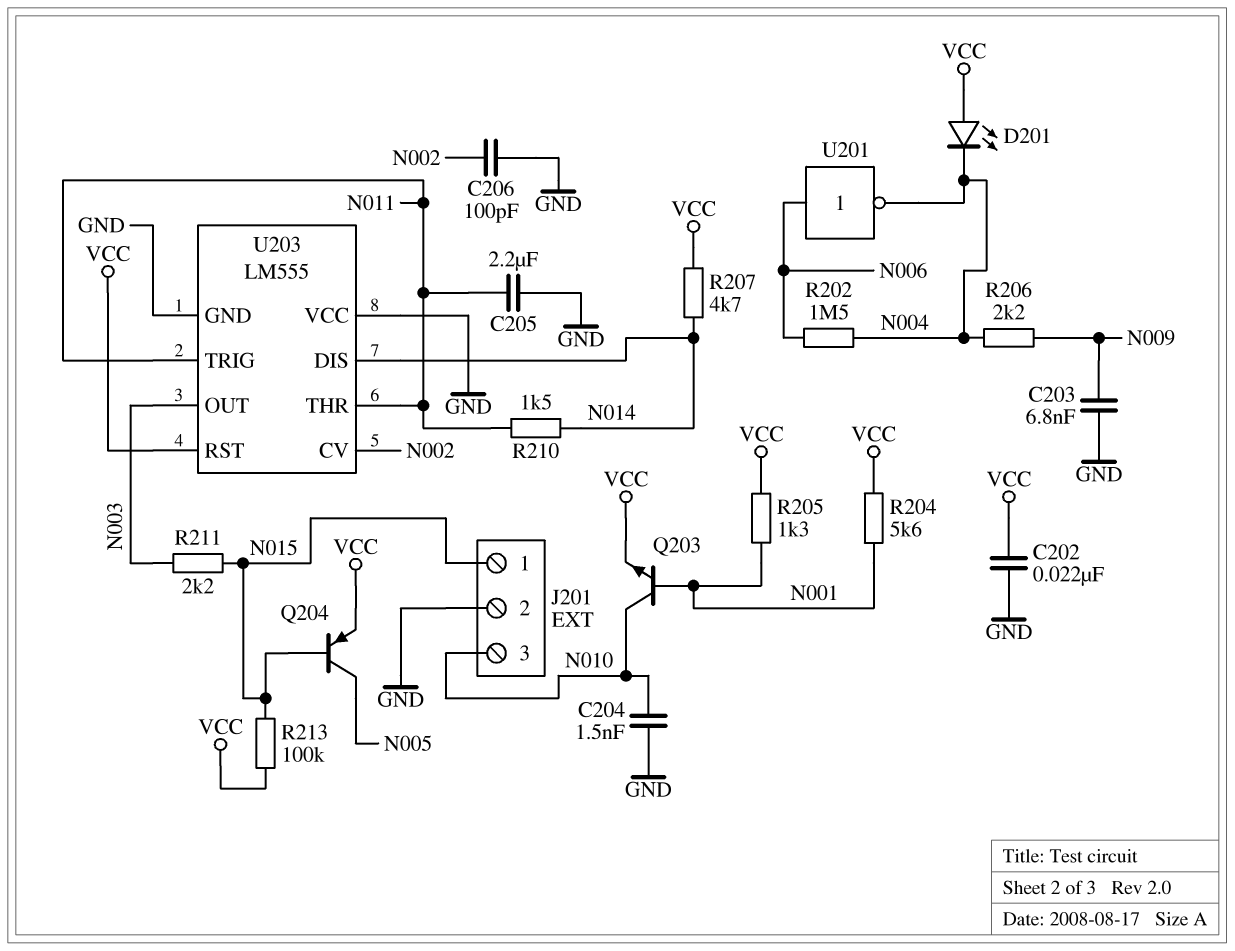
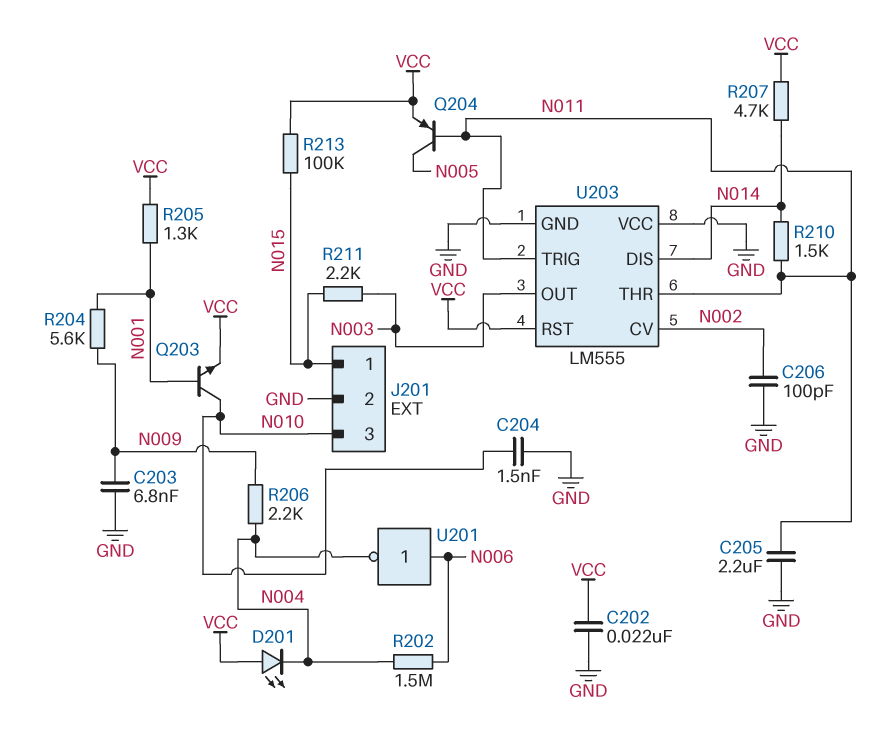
Q204: PNP (B N015, C N005, E VCC) -> PNP (B N011, C N005, E VCC)
R204: 5.6k (N001, VCC) -> 5.6k (N001, N009)

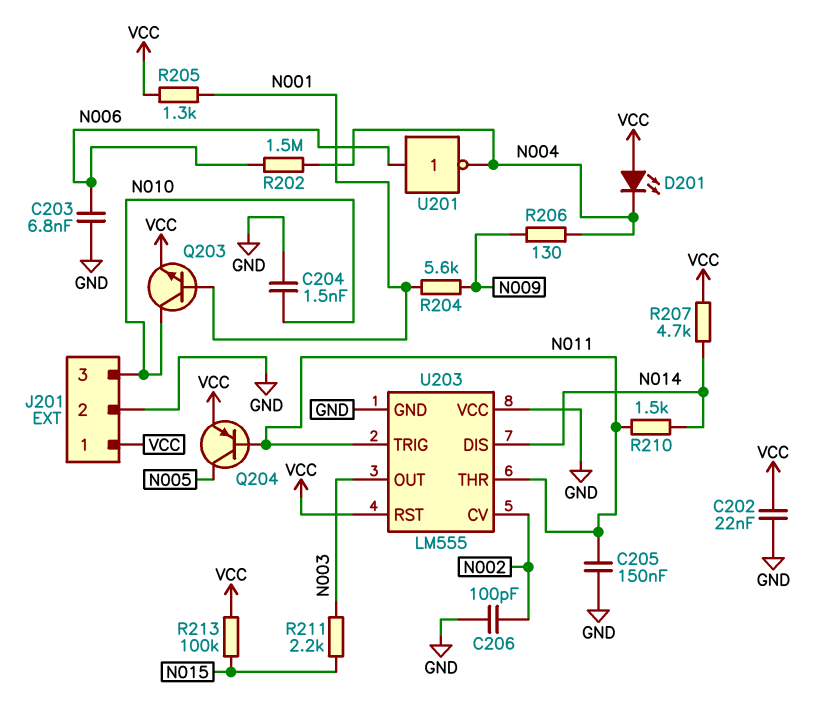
C203: 6.8nF (GND, N009) -> 6.8nF (GND, N006)
C205: 2.2uF (GND, N011) -> 150nF (GND, N011)
J201 pin 1: N015 -> VCC
R206: 2.2k (N004, N009) -> 130 (N004, N009)

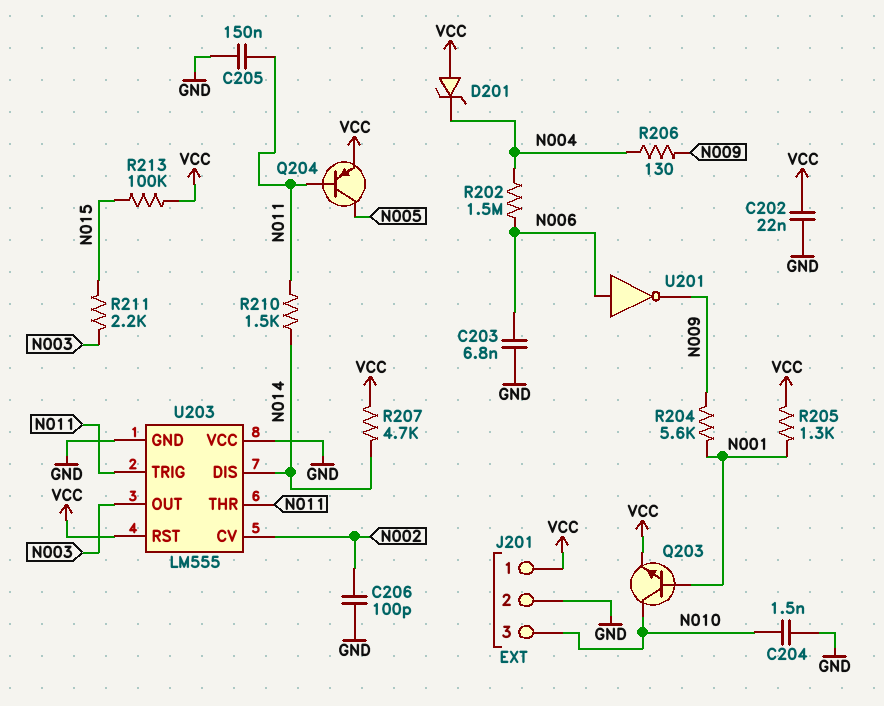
D201: LED (A VCC, K N004) -> zener (A VCC, K N004)
U201: NOT (in N006, out N004) -> NOT (in N006, out N009)

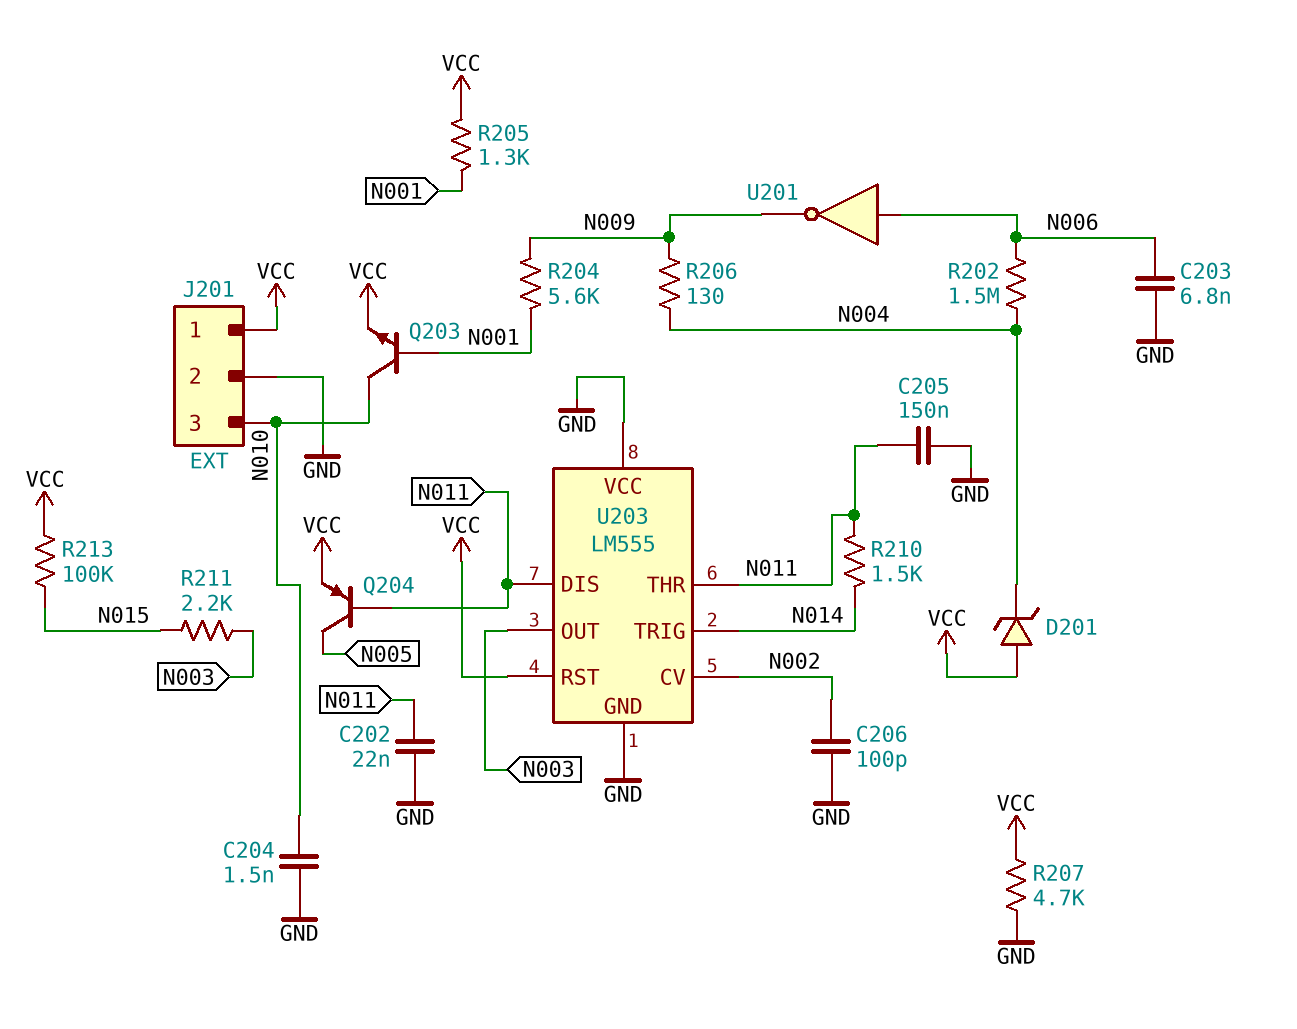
C202: 22nF (GND, VCC) -> 22nF (GND, N011)
R207: 4.7k (N014, VCC) -> 4.7k (GND, VCC)
U203 pin DIS: N014 -> N011
U203 pin TRIG: N011 -> N014

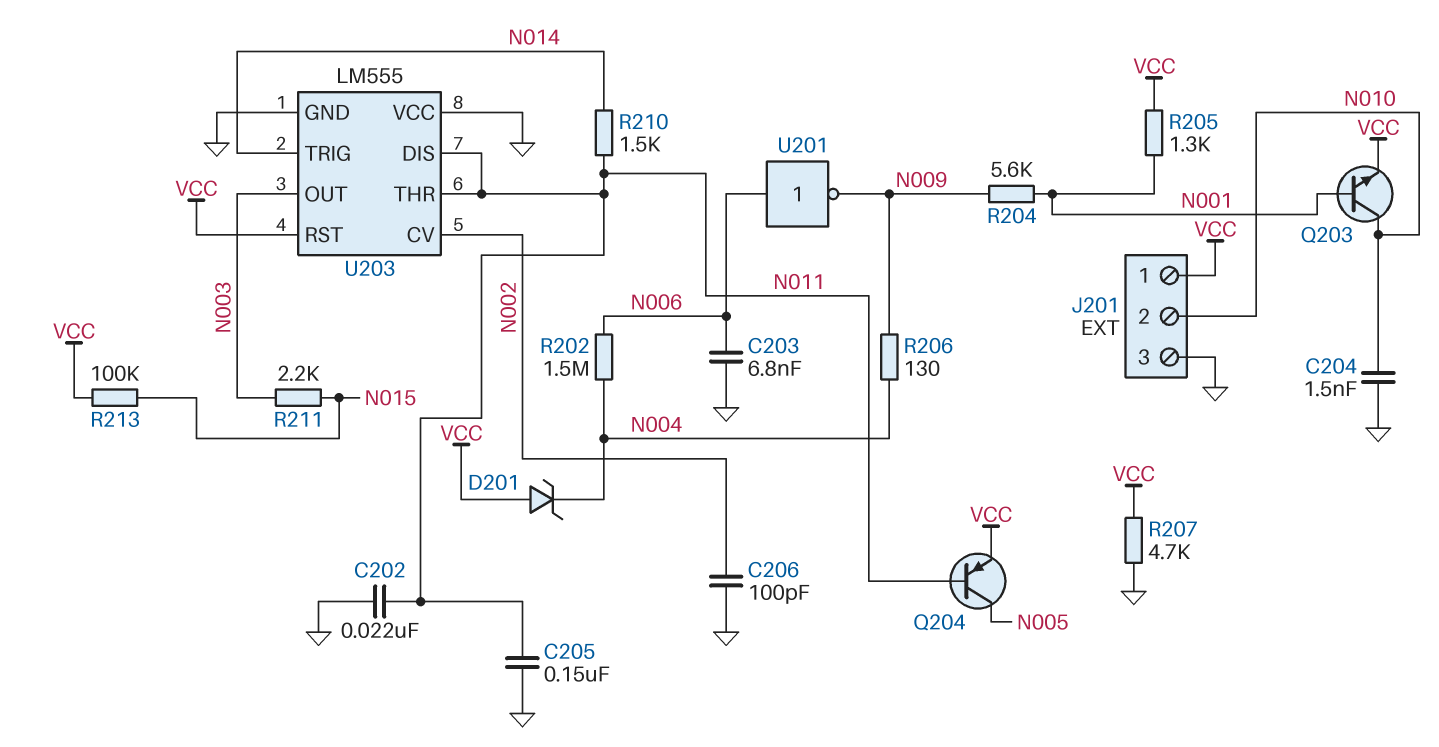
J201 pin 2: GND -> N010
J201 pin 3: N010 -> GND

